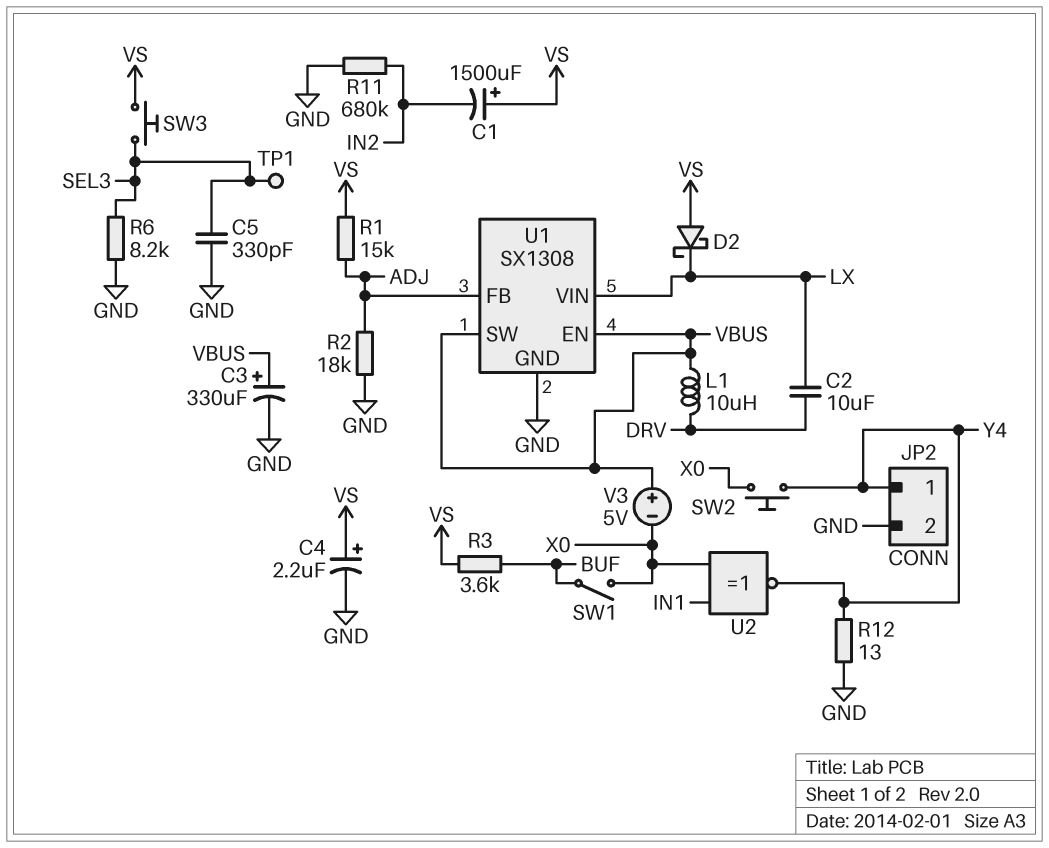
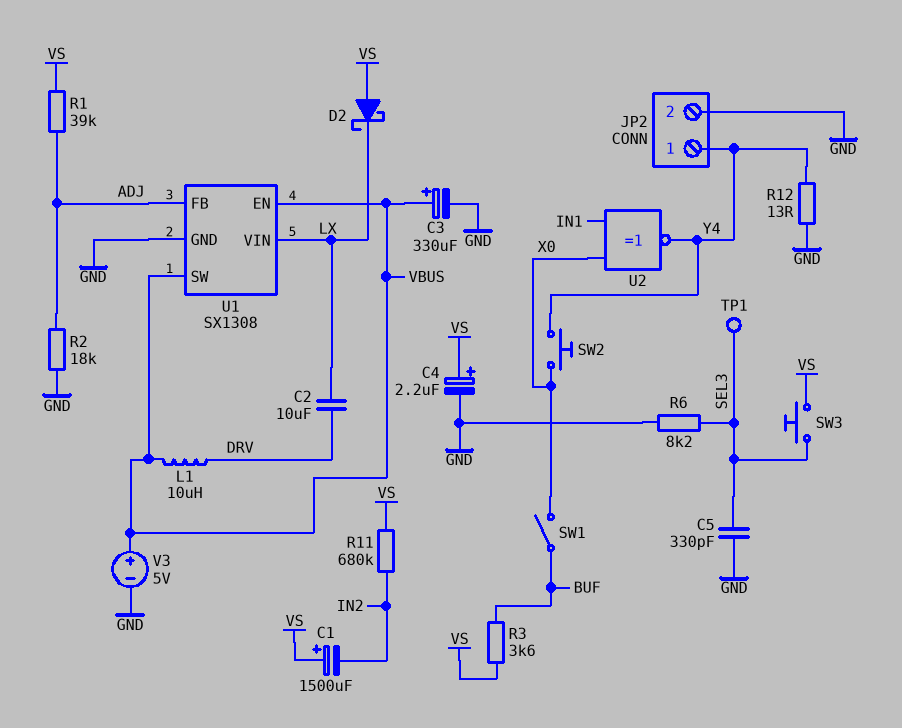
R1: 15k (ADJ, VS) -> 39k (ADJ, VS)
R11: 680k (GND, IN2) -> 680k (IN2, VS)
V3: 5V (plus VBUS, minus X0) -> 5V (plus VBUS, minus GND)

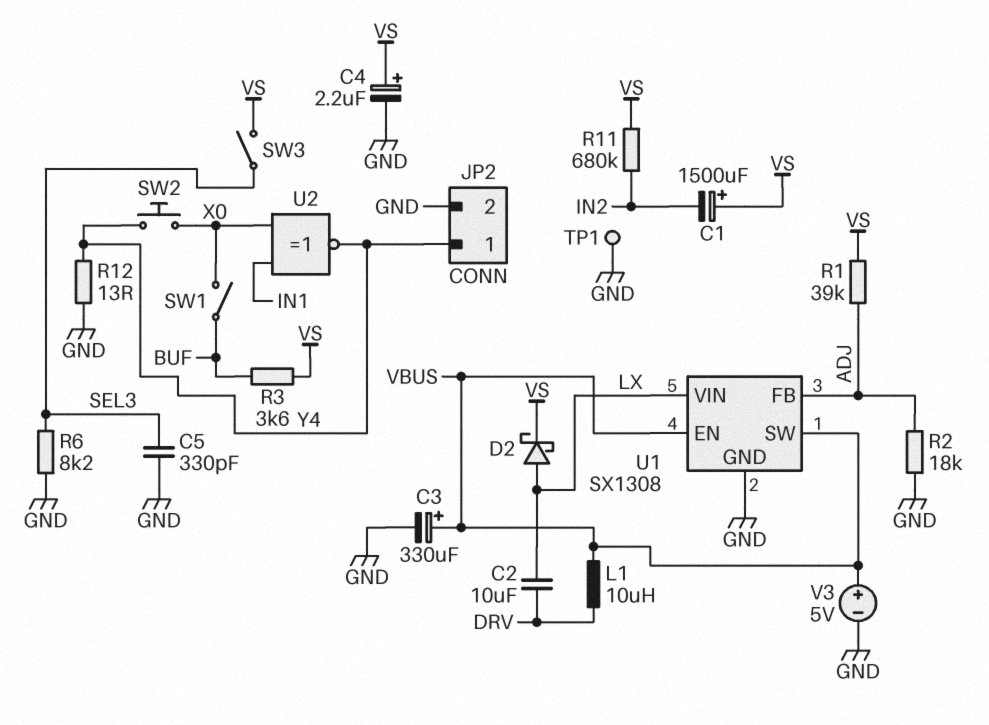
D2: schottky (A VS, K LX) -> schottky (A LX, K VS)
SW3: button (SEL3, VS) -> switch (SEL3, VS)
TP1: test point (SEL3) -> test point (GND)

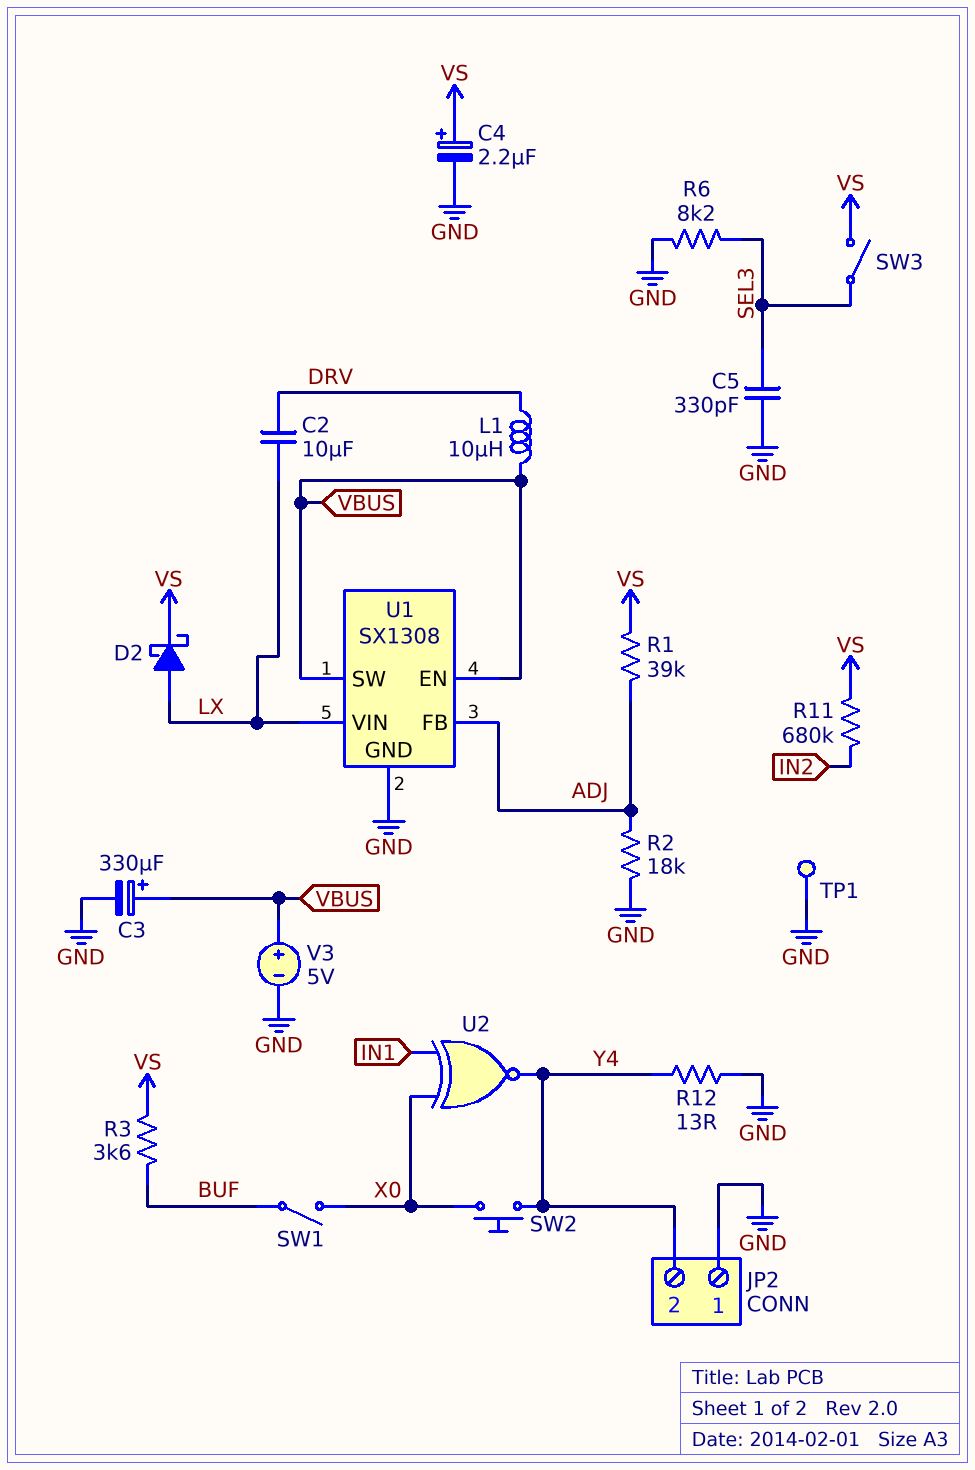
C1: 1500uF (plus VS, minus IN2) -> none
JP2 pin 1: Y4 -> GND
JP2 pin 2: GND -> Y4

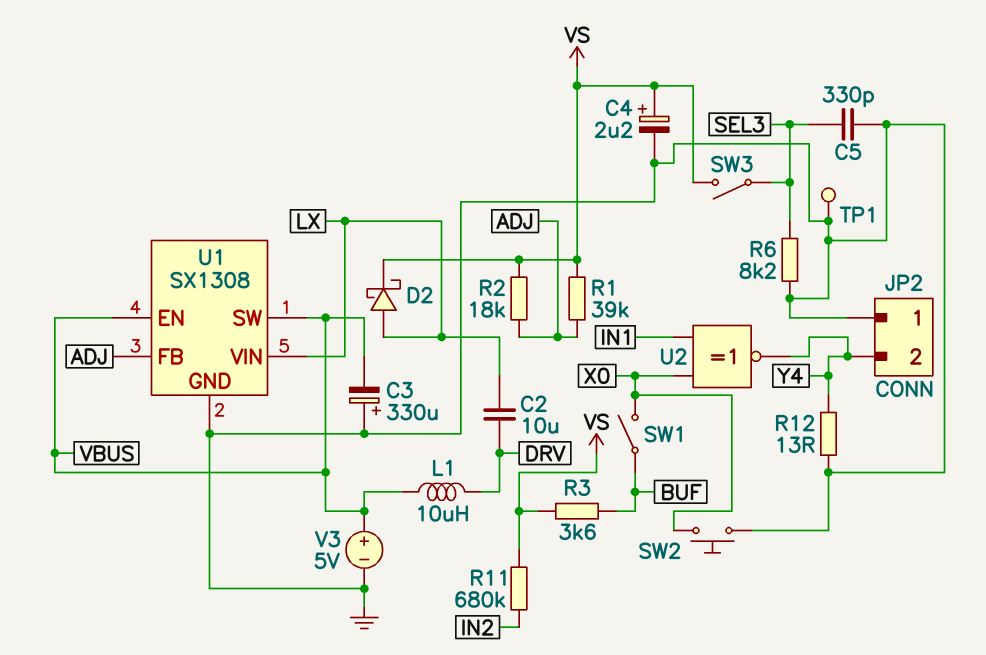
C3: 330uF (plus VBUS, minus GND) -> 330uF (plus GND, minus VBUS)
R2: 18k (ADJ, GND) -> 18k (ADJ, VS)
SW2: button (X0, Y4) -> button (GND, X0)

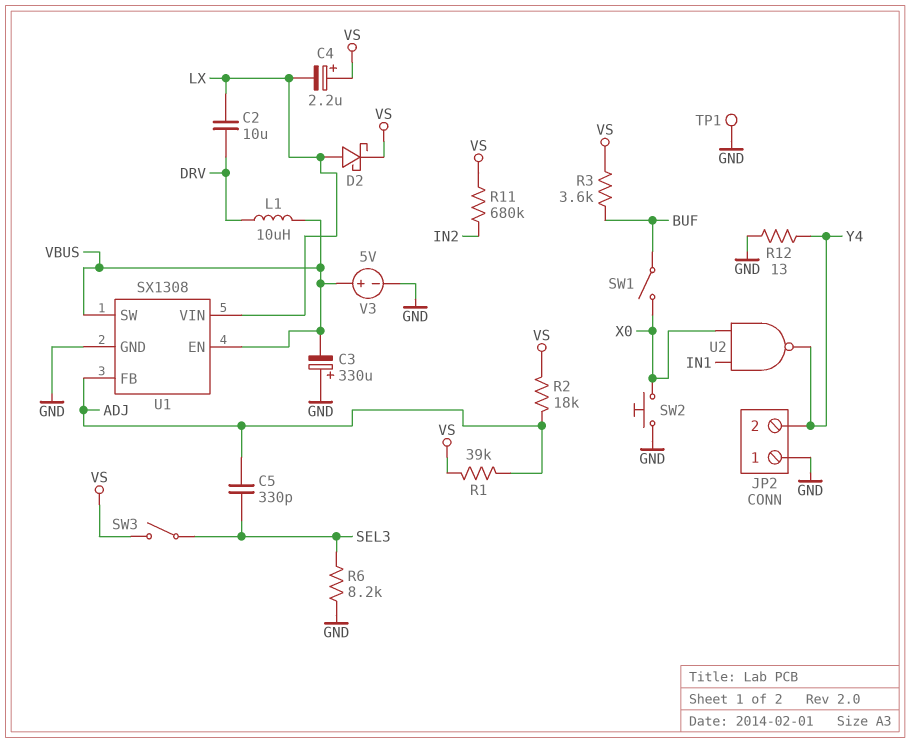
C4: 2.2uF (plus VS, minus GND) -> 2.2uF (plus VS, minus LX)
C5: 330pF (GND, SEL3) -> 330pF (ADJ, SEL3)
U2: XNOR (in IN1, in X0, out Y4) -> NAND (in IN1, in X0, out Y4)

